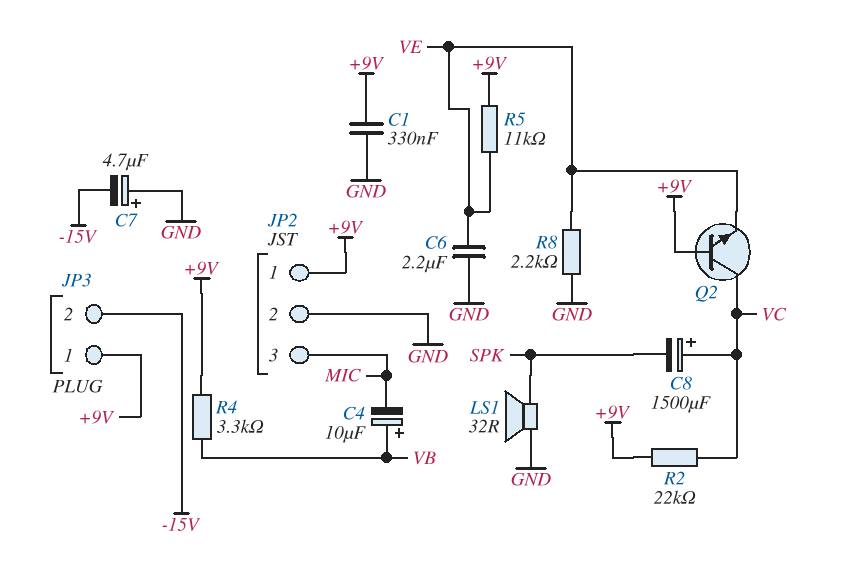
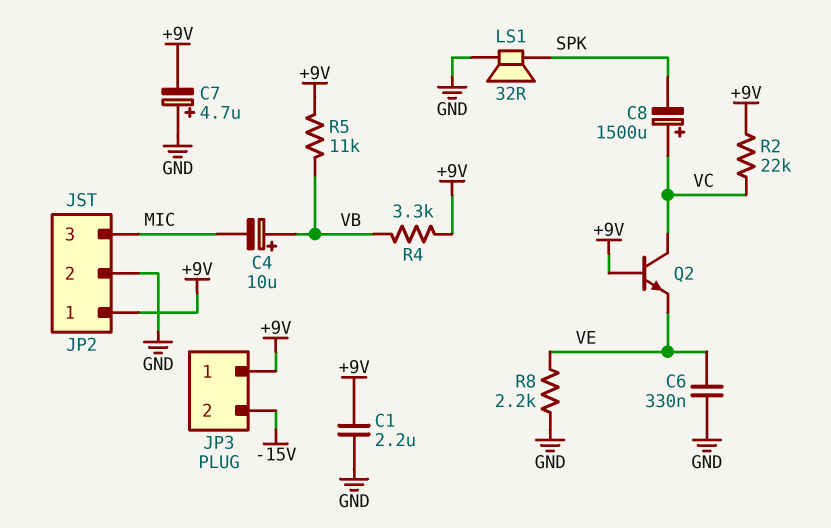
C1: 330nF (+9V, GND) -> 2.2uF (+9V, GND)
C6: 2.2uF (GND, VE) -> 330nF (GND, VE)
C7: 4.7uF (plus GND, minus -15V) -> 4.7uF (plus GND, minus +9V)
R5: 11k (+9V, VE) -> 11k (+9V, VB)

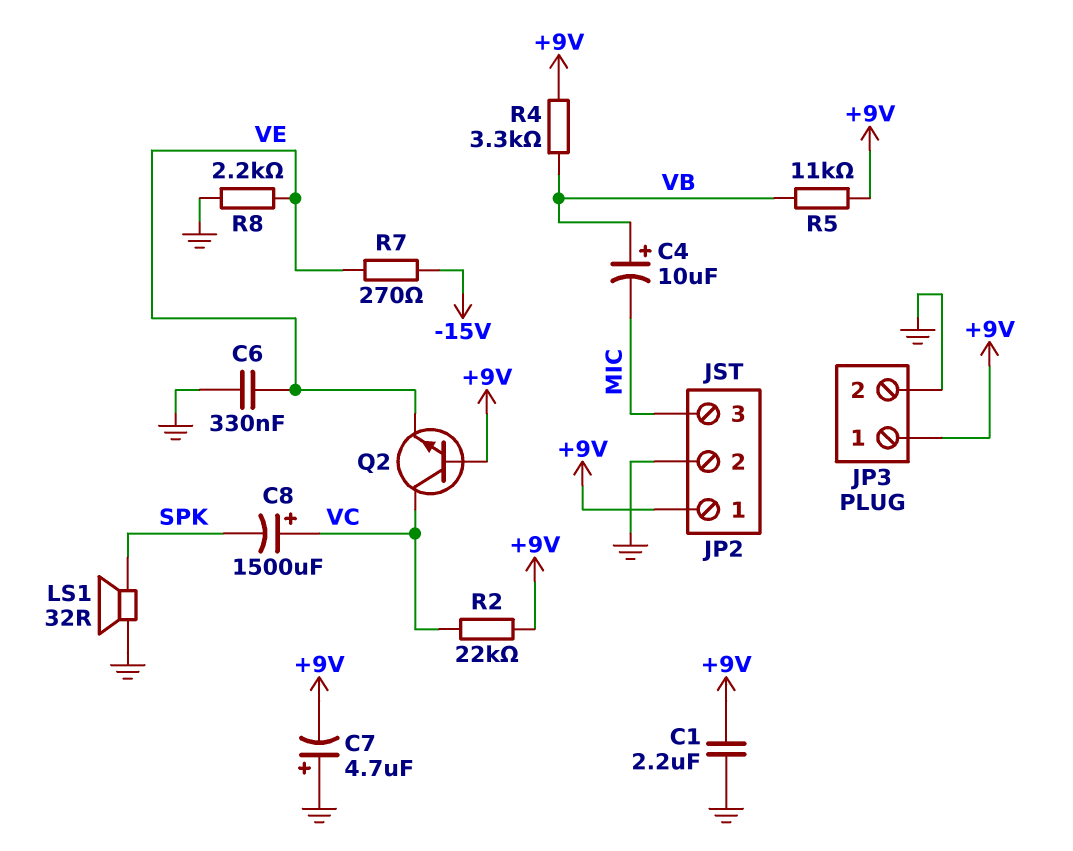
JP3 pin 2: -15V -> GND
R7: none -> 270 (-15V, VE)

